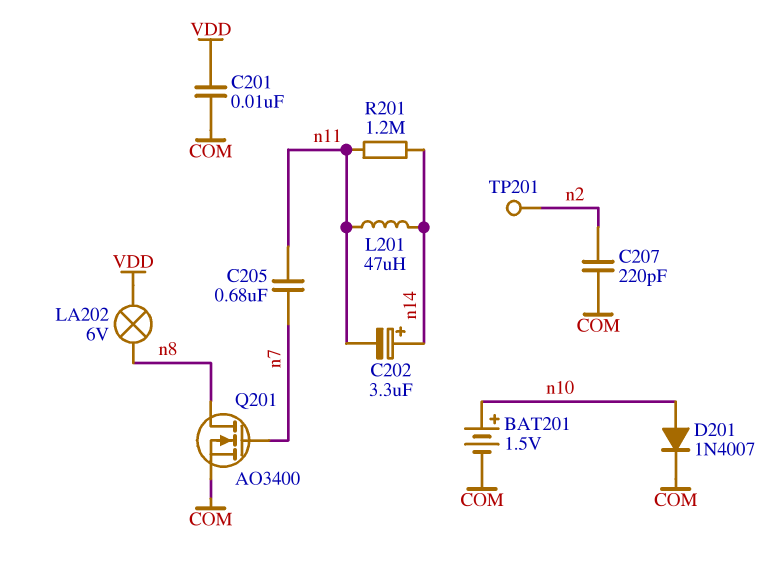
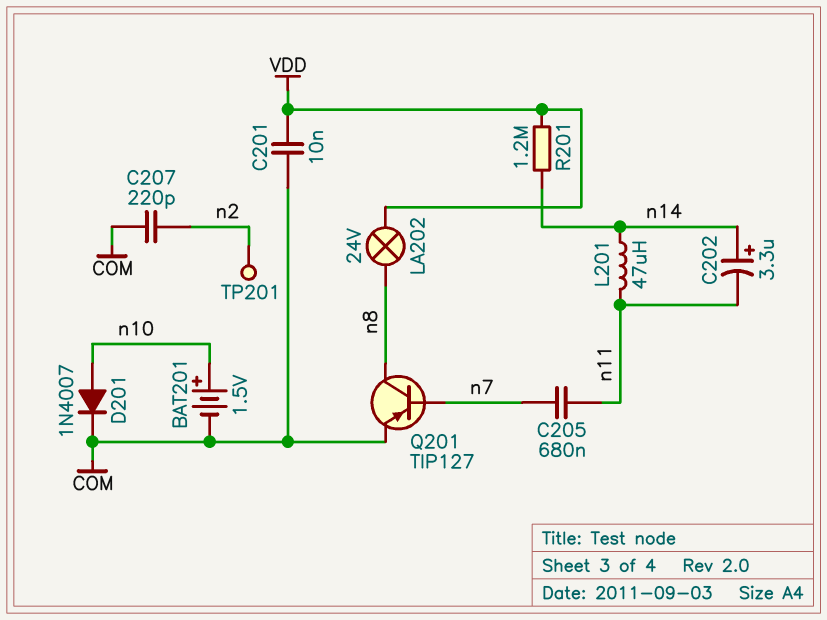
LA202: lamp 6V (VDD, n8) -> lamp 24V (VDD, n8)
Q201: NMOS AO3400 (G n7, D n8, S COM) -> PNP TIP127 (B n7, C n8, E COM)
R201: 1.2M (n11, n14) -> 1.2M (VDD, n14)

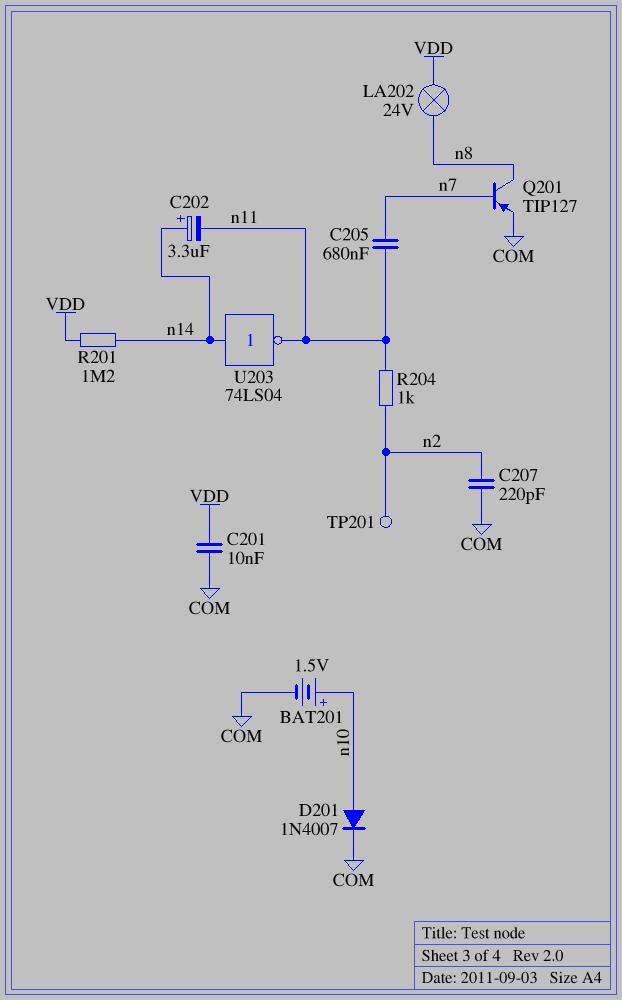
L201: 47uH (n11, n14) -> none
R204: none -> 1k (n2, n11)
U203: none -> NOT 74LS04 (in n14, out n11)

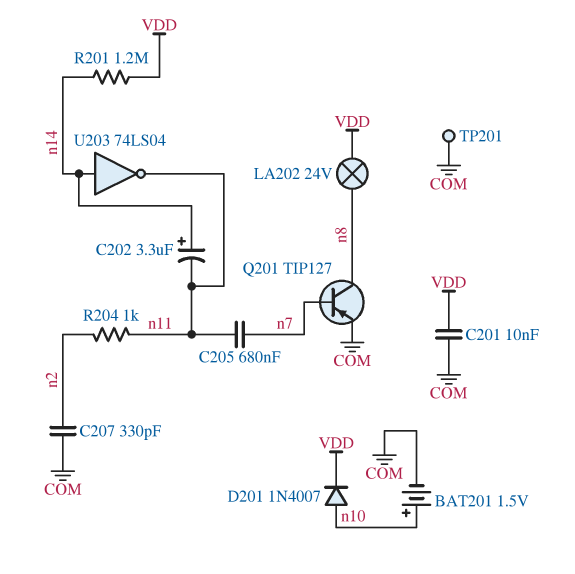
C207: 220pF (COM, n2) -> 330pF (COM, n2)
D201: diode 1N4007 (A n10, K COM) -> diode 1N4007 (A n10, K VDD)
TP201: test point (n2) -> test point (COM)

